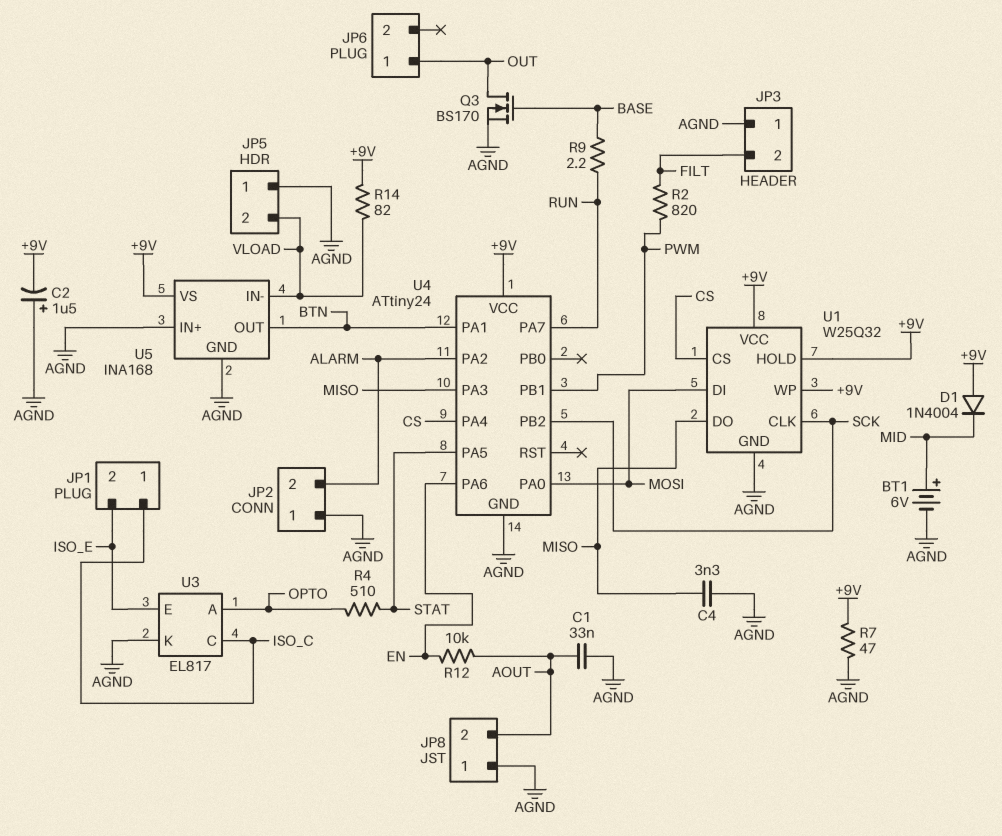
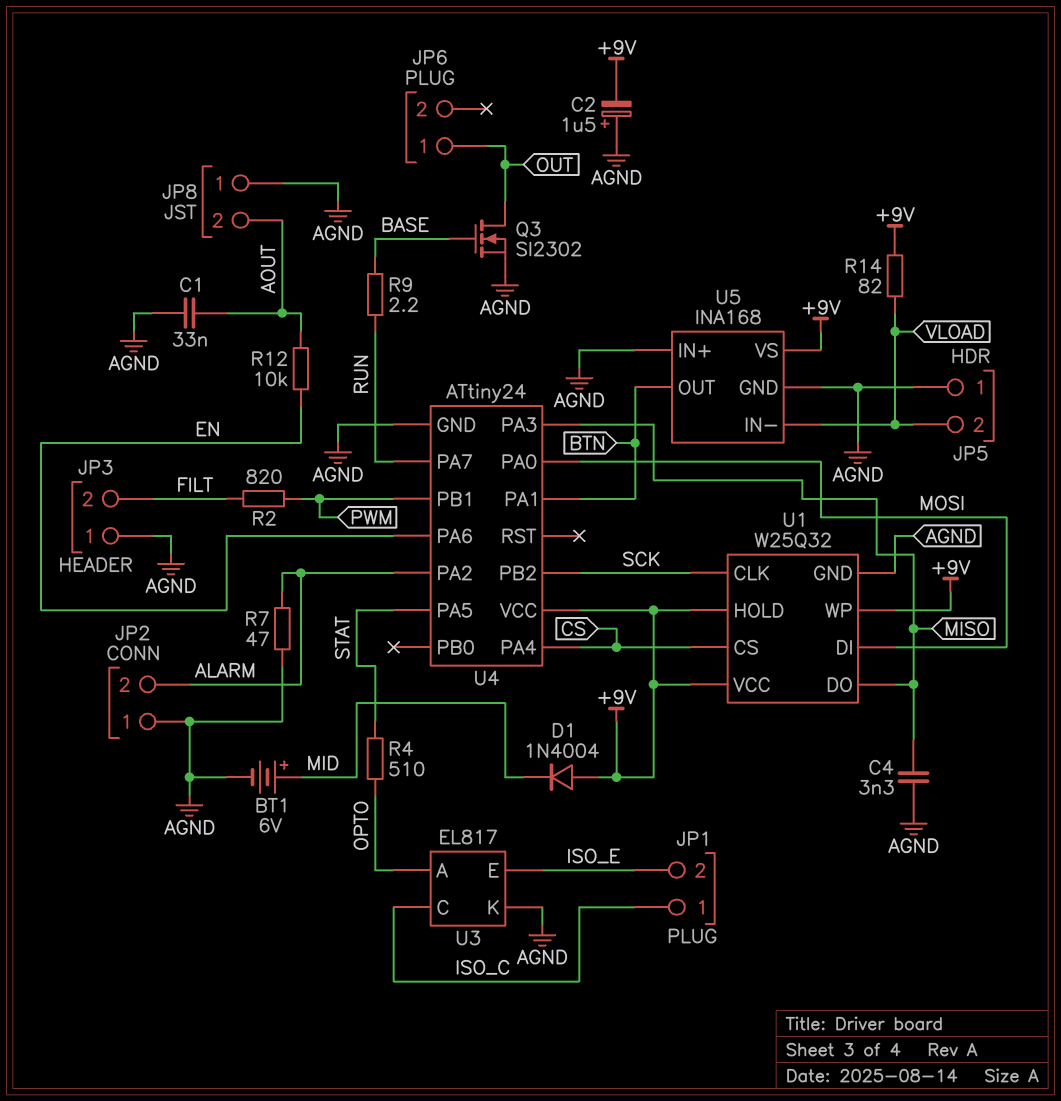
Q3: NMOS BS170 (G BASE, D OUT, S AGND) -> NMOS SI2302 (G BASE, D OUT, S AGND)
R7: 47 (+9V, AGND) -> 47 (AGND, ALARM)

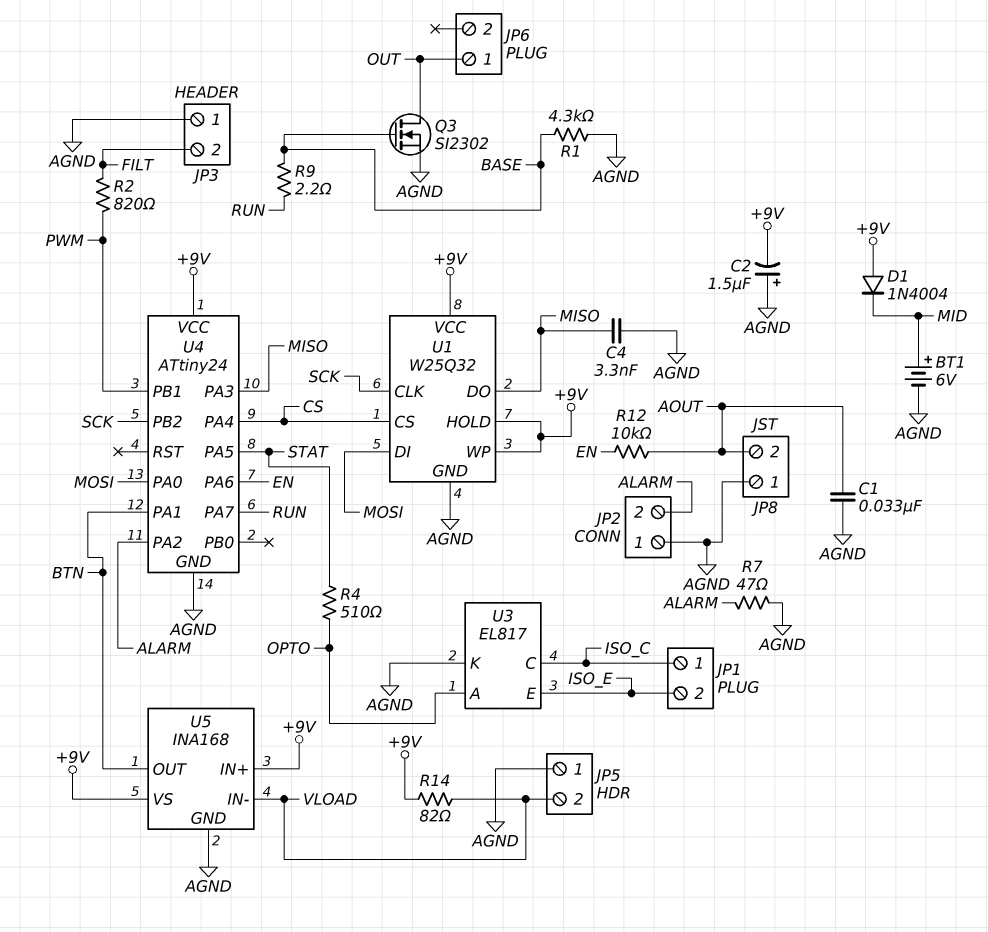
R1: none -> 4.3k (AGND, BASE)
U5 pin IN+: AGND -> +9V

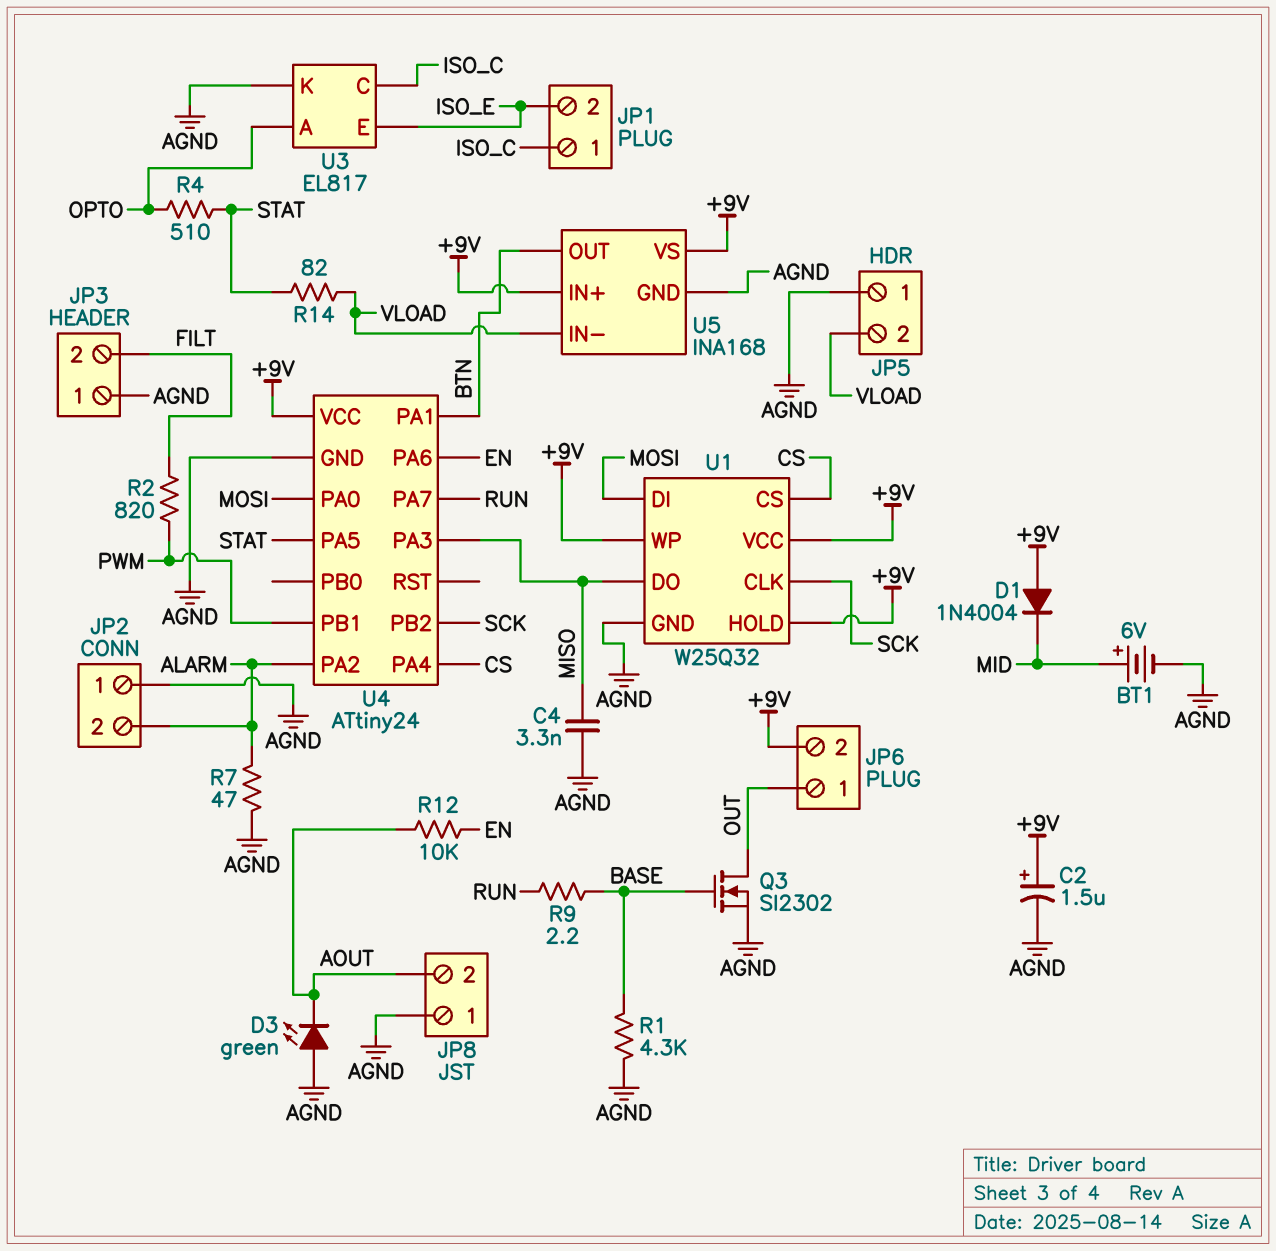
C1: 33nF (AGND, AOUT) -> none
C2: 1.5uF (plus AGND, minus +9V) -> 1.5uF (plus +9V, minus AGND)
D3: none -> LED green (A AGND, K AOUT)
JP6 pin 2: none -> +9V
R14: 82 (+9V, VLOAD) -> 82 (STAT, VLOAD)

